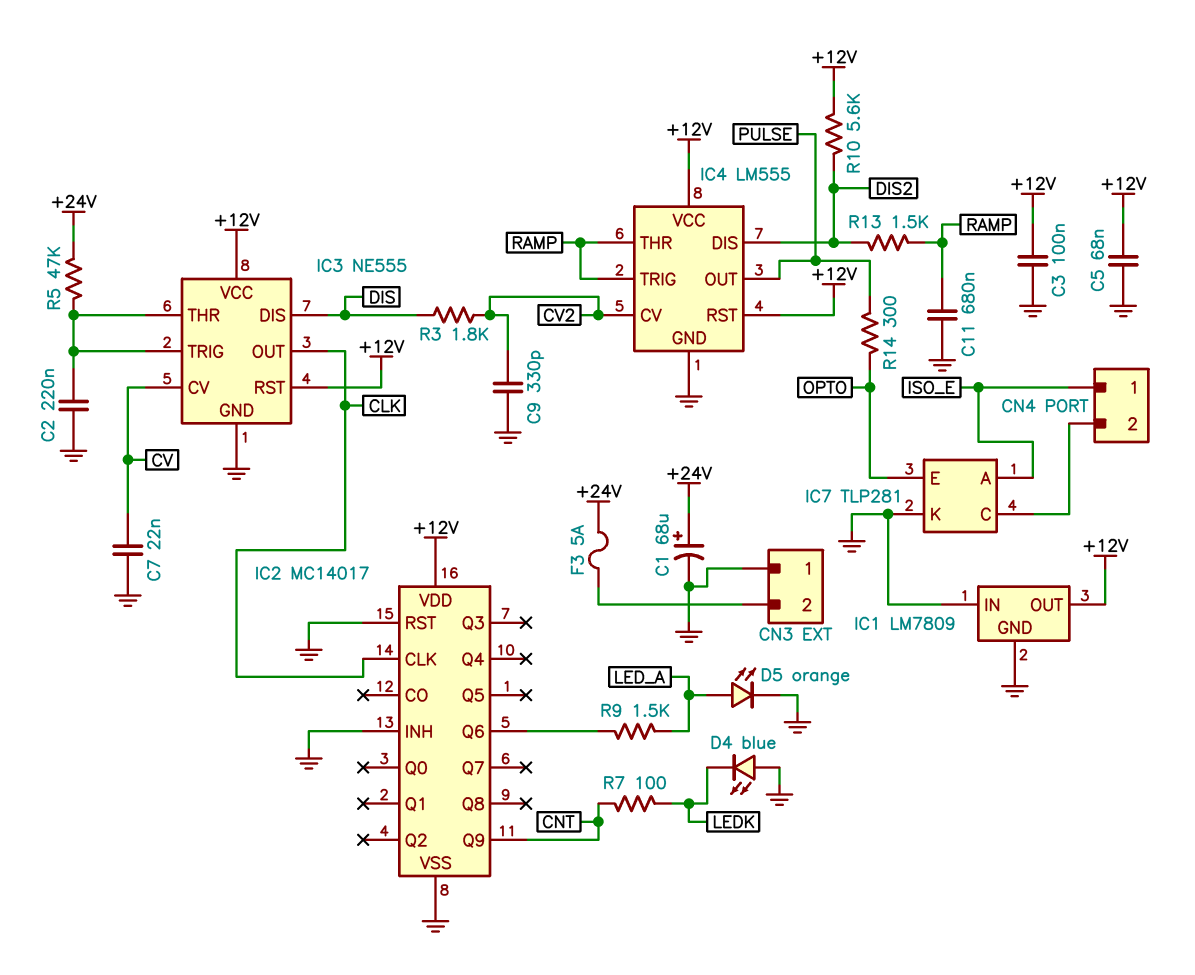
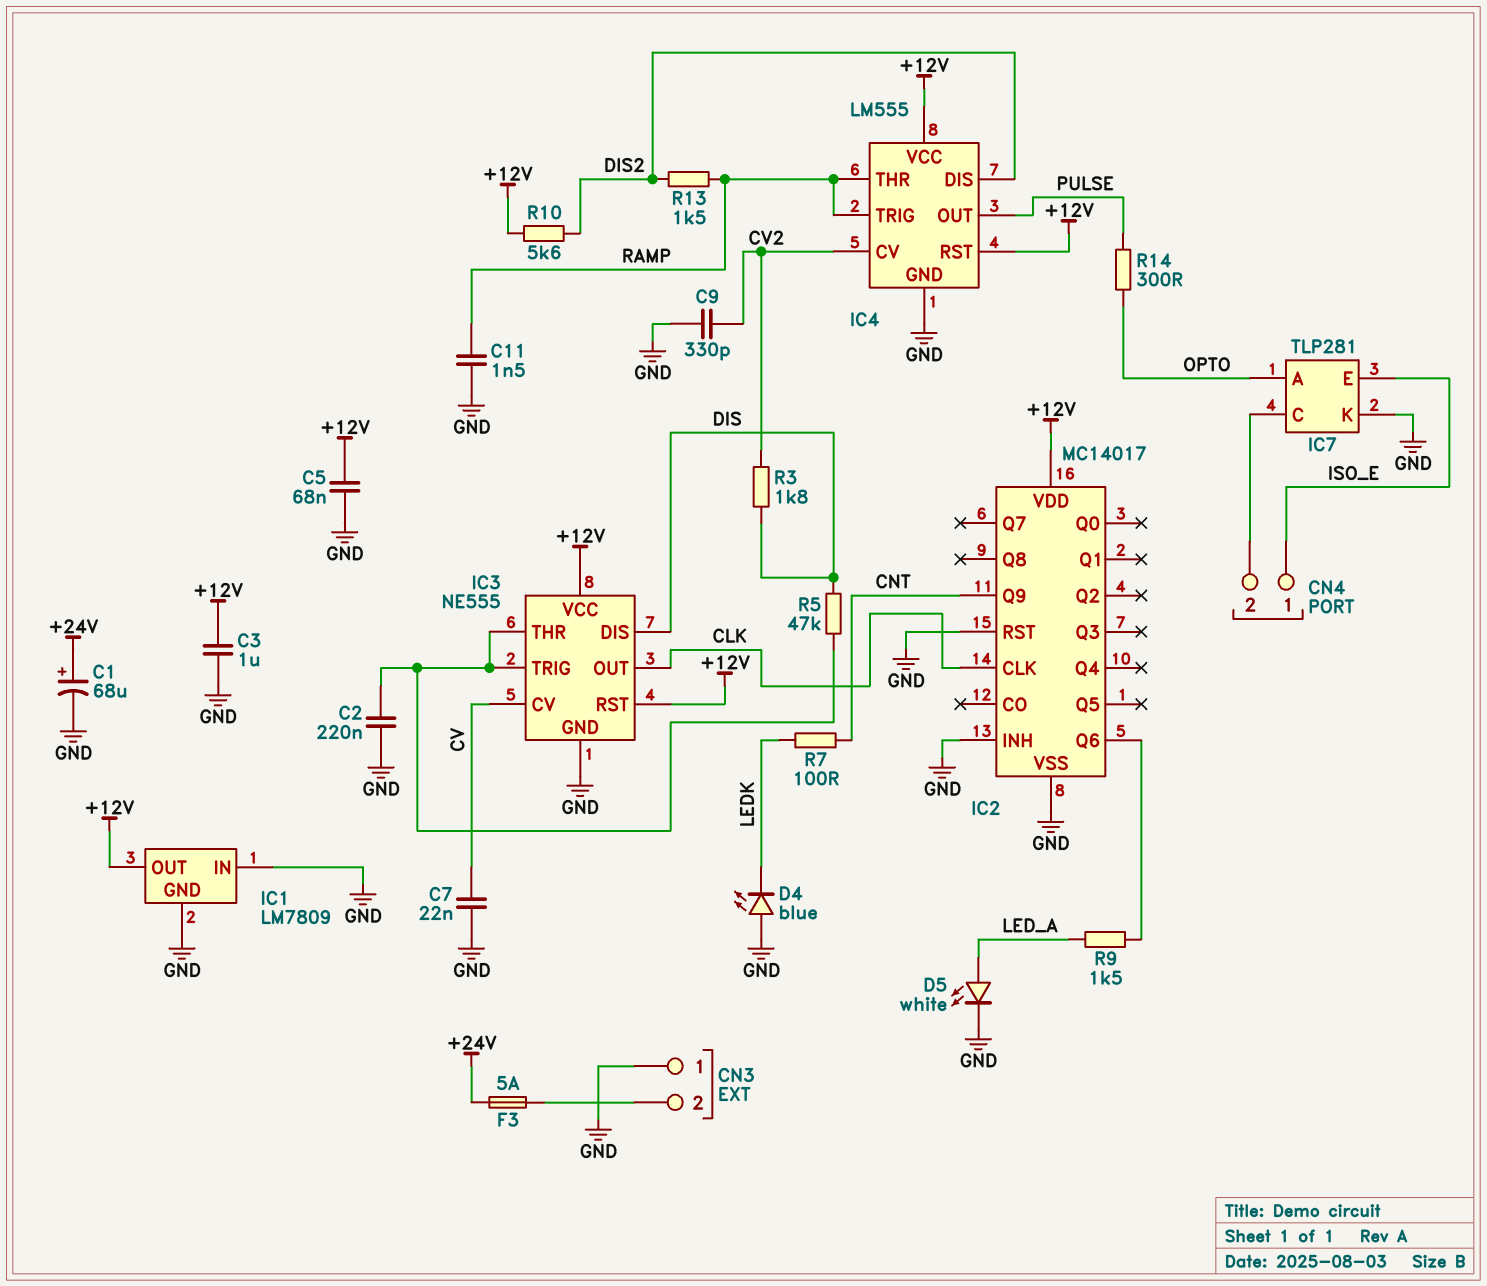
C3: 100nF (+12V, GND) -> 1uF (+12V, GND)
C11: 680nF (GND, RAMP) -> 1.5nF (GND, RAMP)
D5: LED orange (A LED_A, K GND) -> LED white (A LED_A, K GND)
IC7 pin A: ISO_E -> OPTO
IC7 pin E: OPTO -> ISO_E
R5: 47k (+24V, IC3/THR) -> 47k (DIS, IC3/THR)

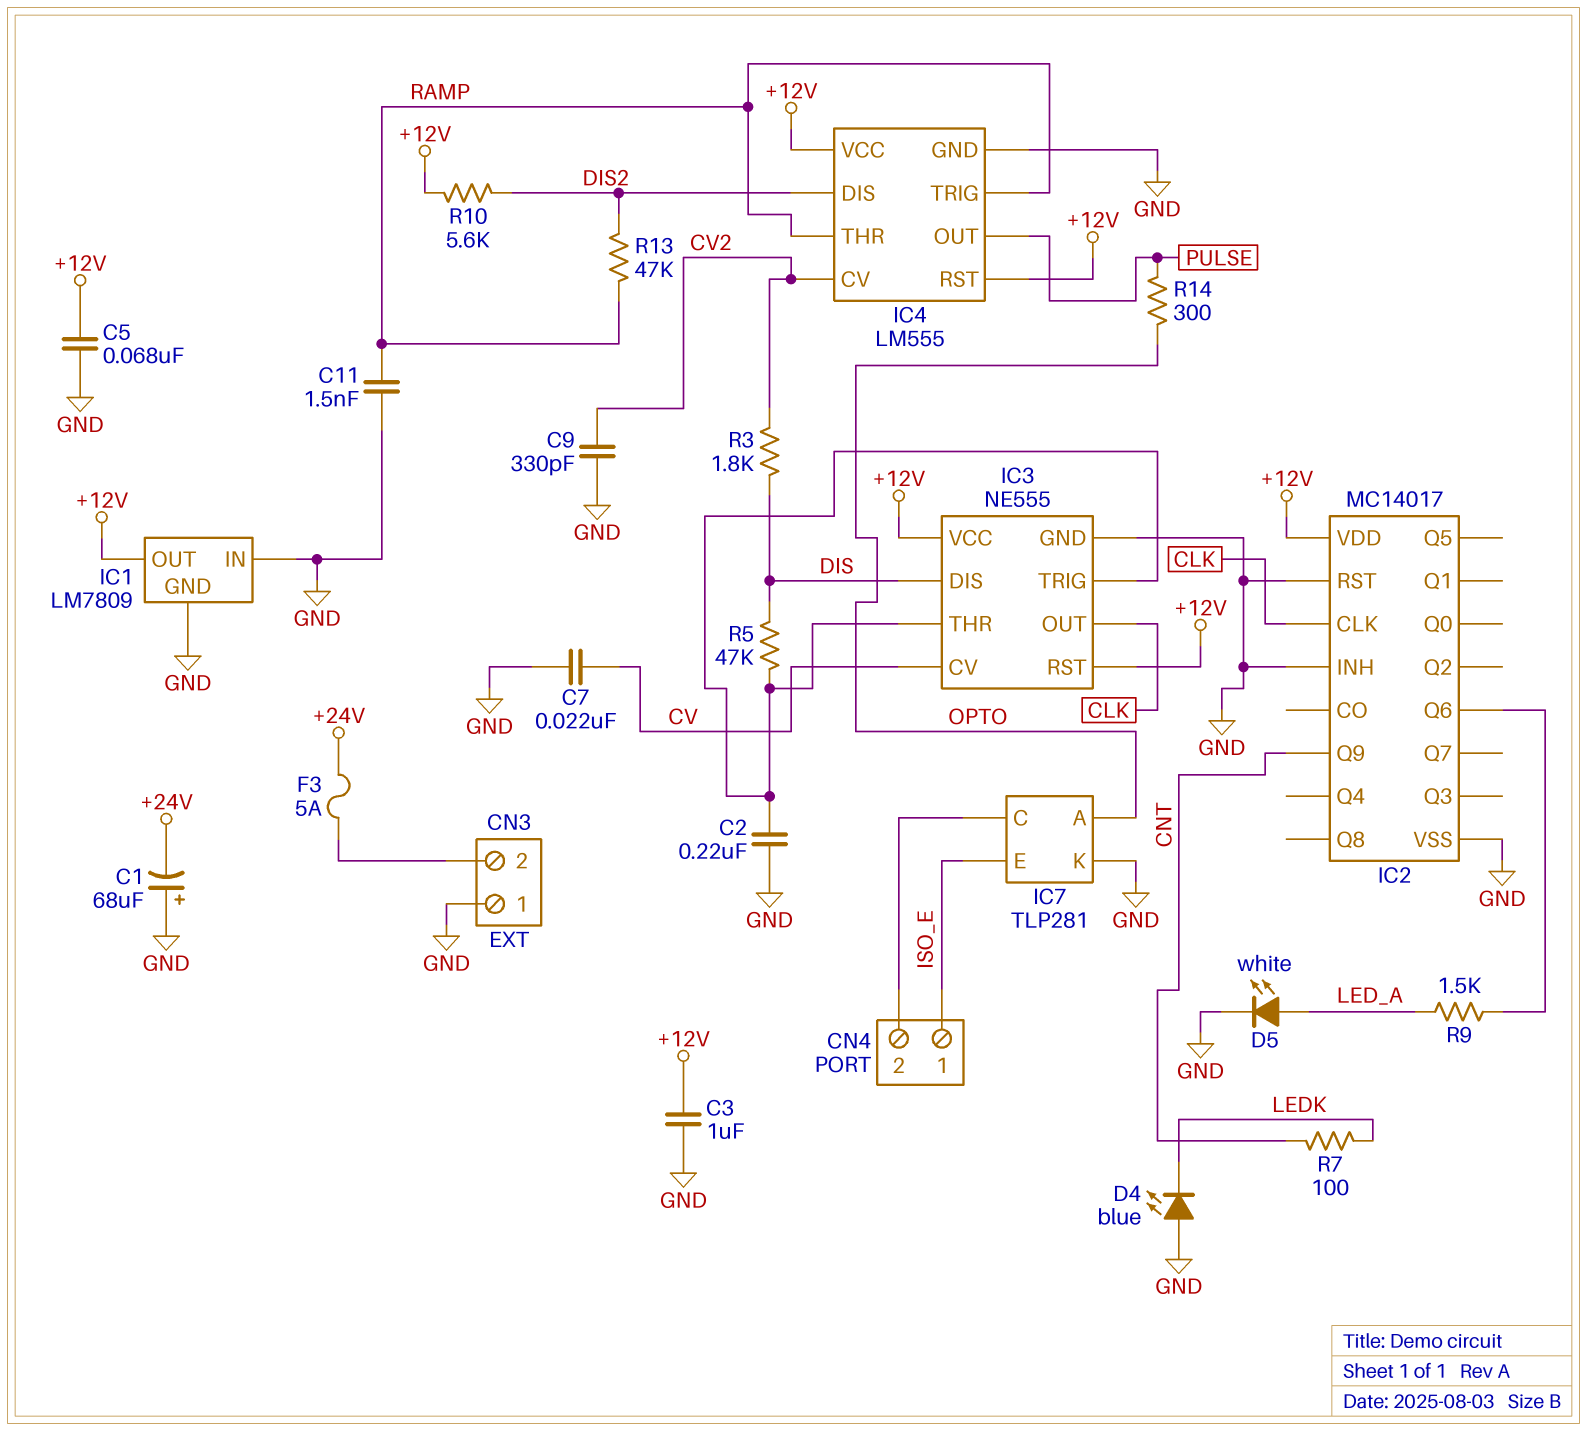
C1: 68uF (plus +24V, minus GND) -> 68uF (plus GND, minus +24V)
R13: 1.5k (DIS2, RAMP) -> 47k (DIS2, RAMP)

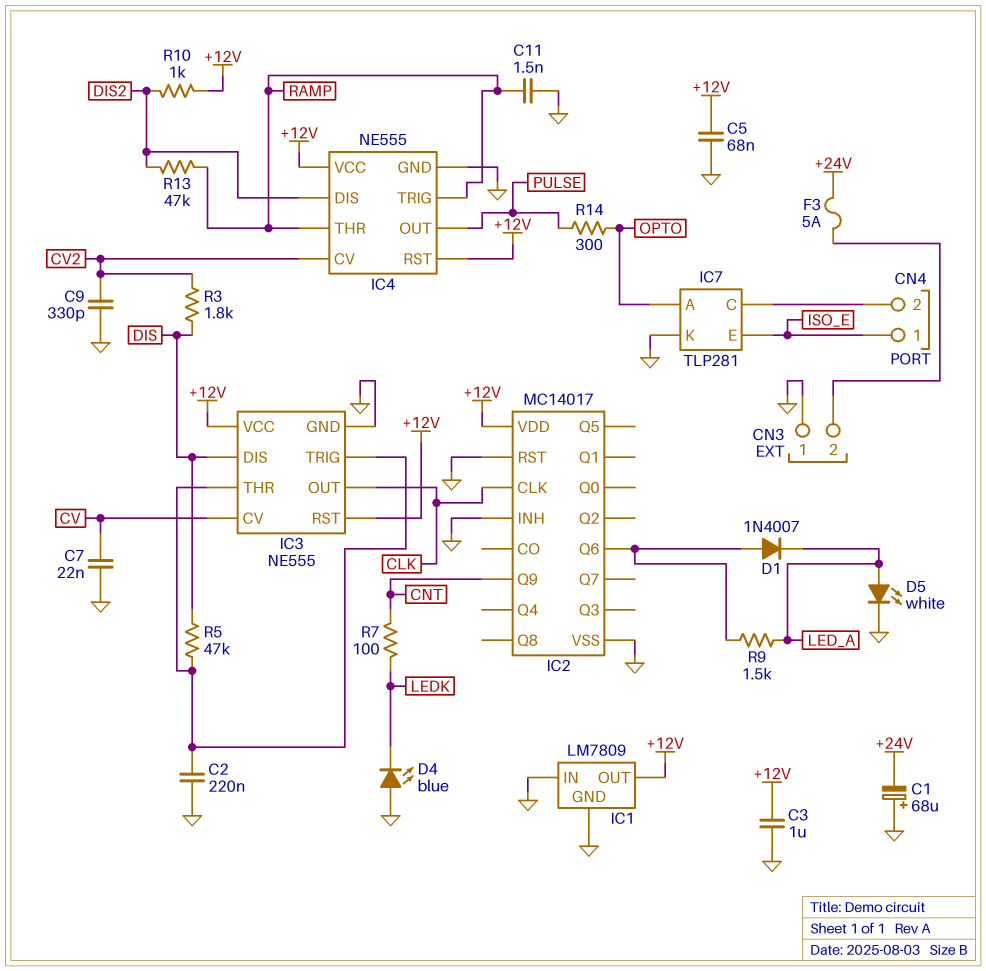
D1: none -> diode 1N4007 (A IC2/Q6, K LED_A)
IC4: LM555 -> NE555
R10: 5.6k (+12V, DIS2) -> 1k (+12V, DIS2)

